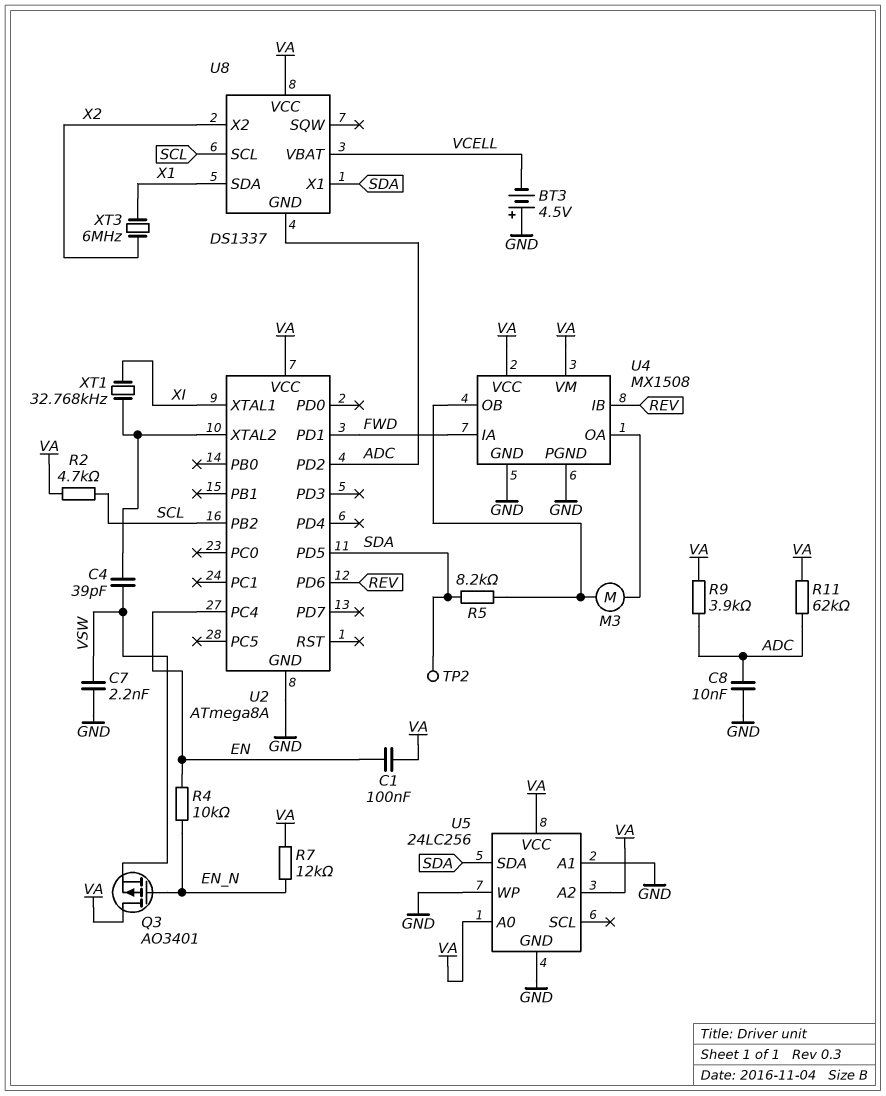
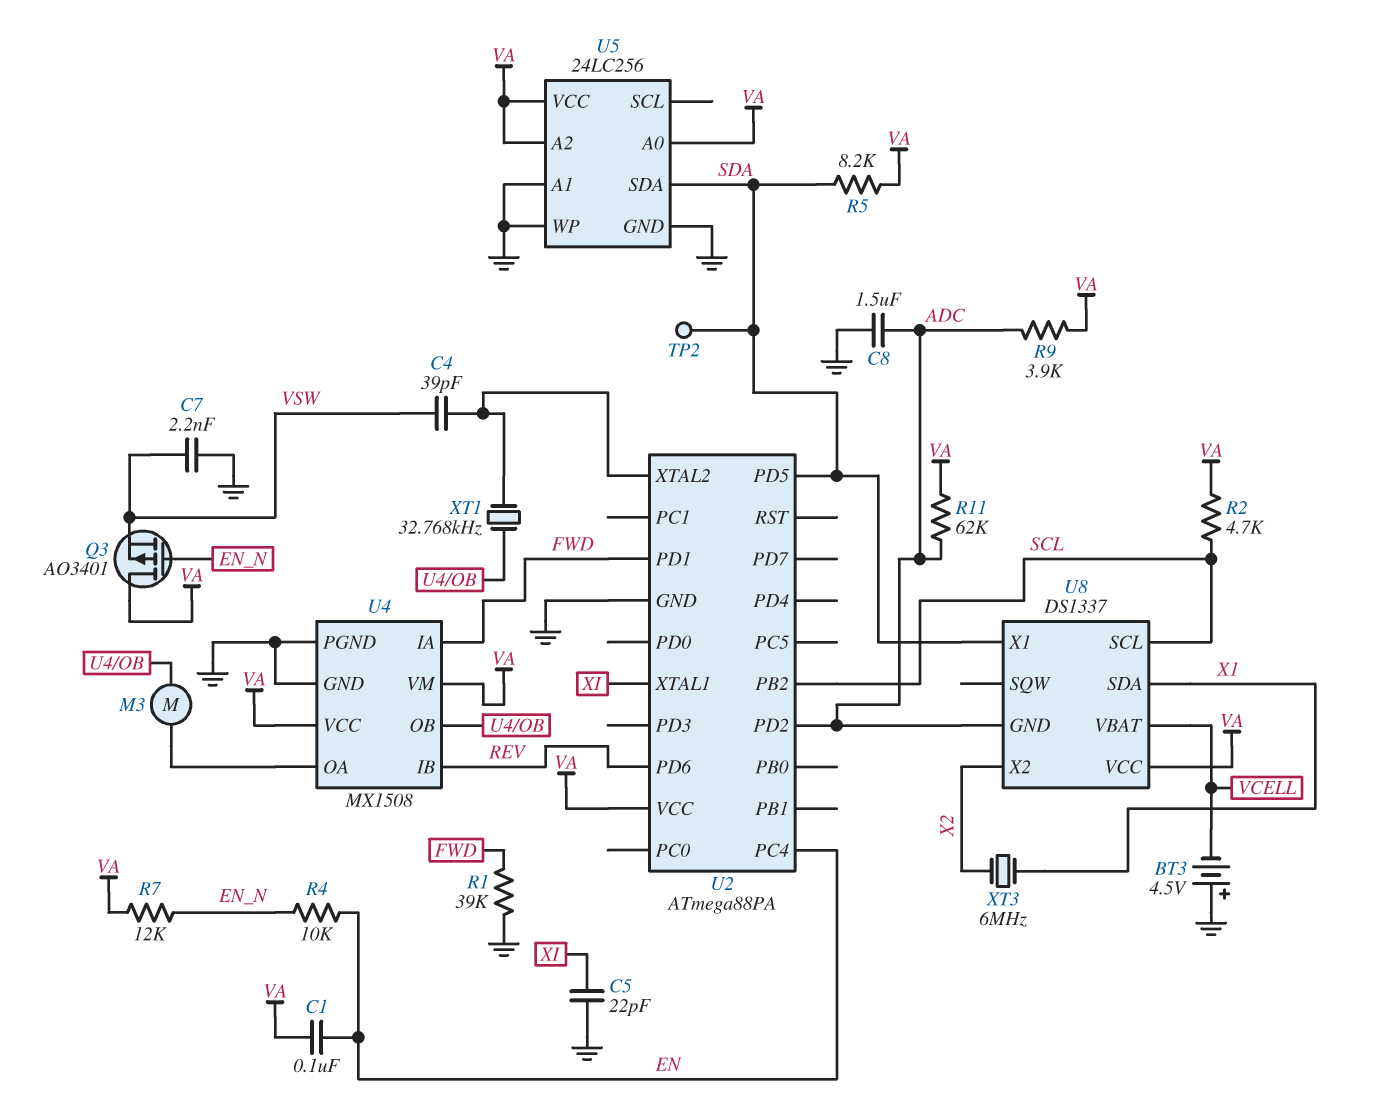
C5: none -> 22pF (GND, XI)
C8: 10nF (ADC, GND) -> 1.5uF (ADC, GND)
R1: none -> 39k (FWD, GND)
R5: 8.2k (SDA, U4/OB) -> 8.2k (SDA, VA)
U2: ATmega8A -> ATmega88PA
XT1: 32.768kHz (U2/XTAL2, XI) -> 32.768kHz (U2/XTAL2, U4/OB)

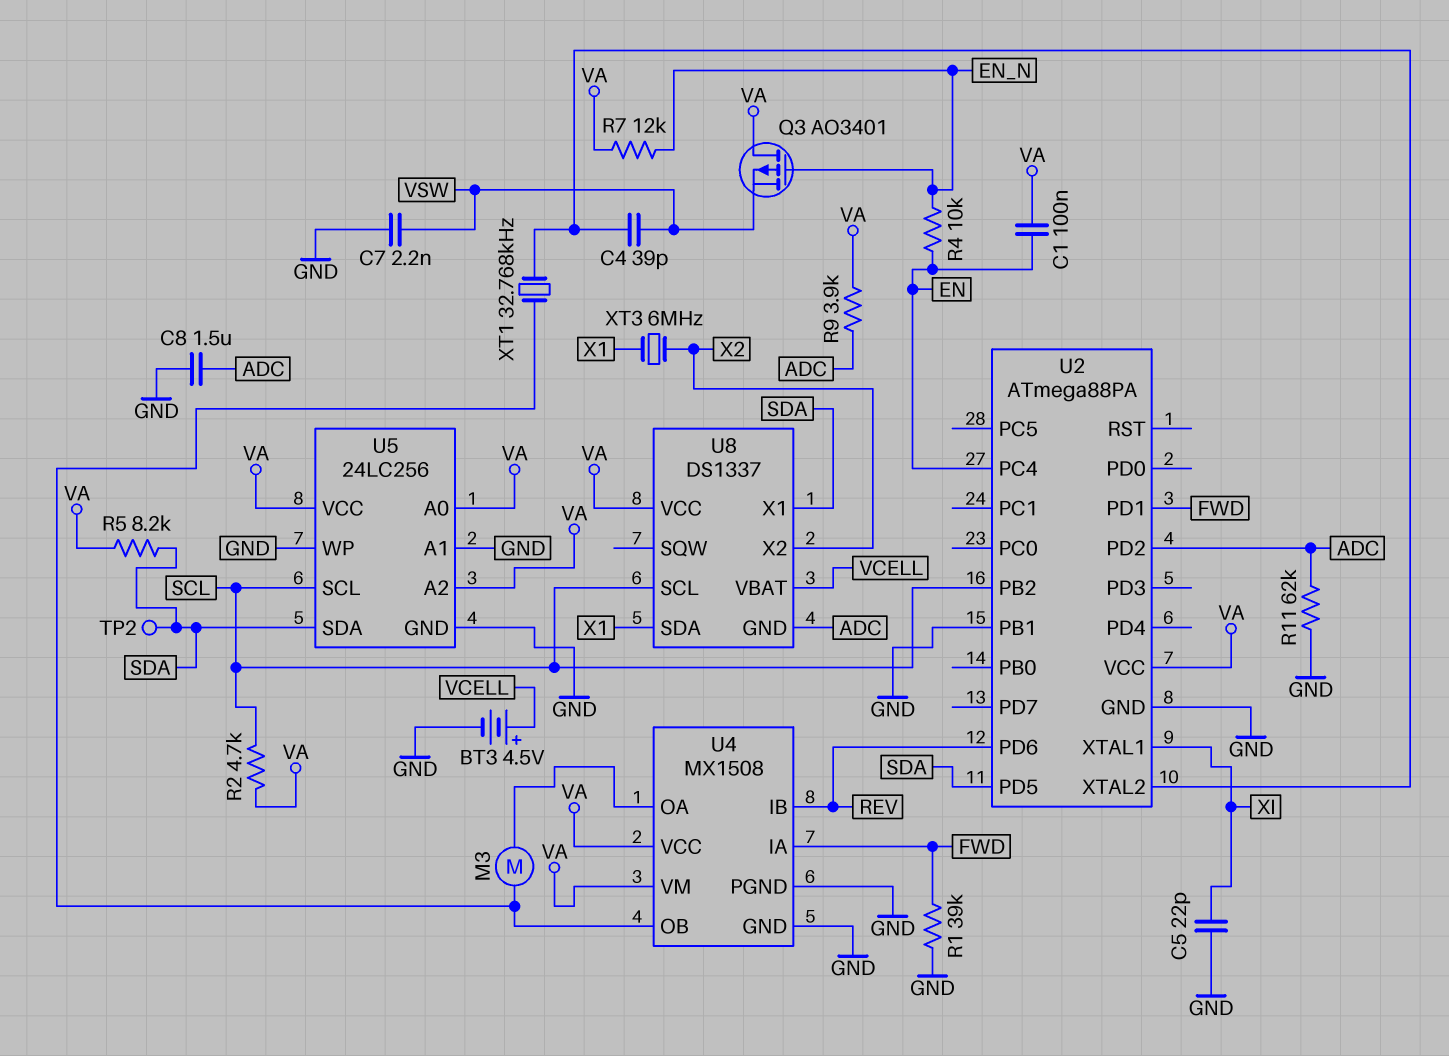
BT3: 4.5V (plus GND, minus VCELL) -> 4.5V (plus VCELL, minus GND)
R11: 62k (ADC, VA) -> 62k (ADC, GND)
U2 pin PB1: none -> GND
U5 pin SCL: none -> SCL

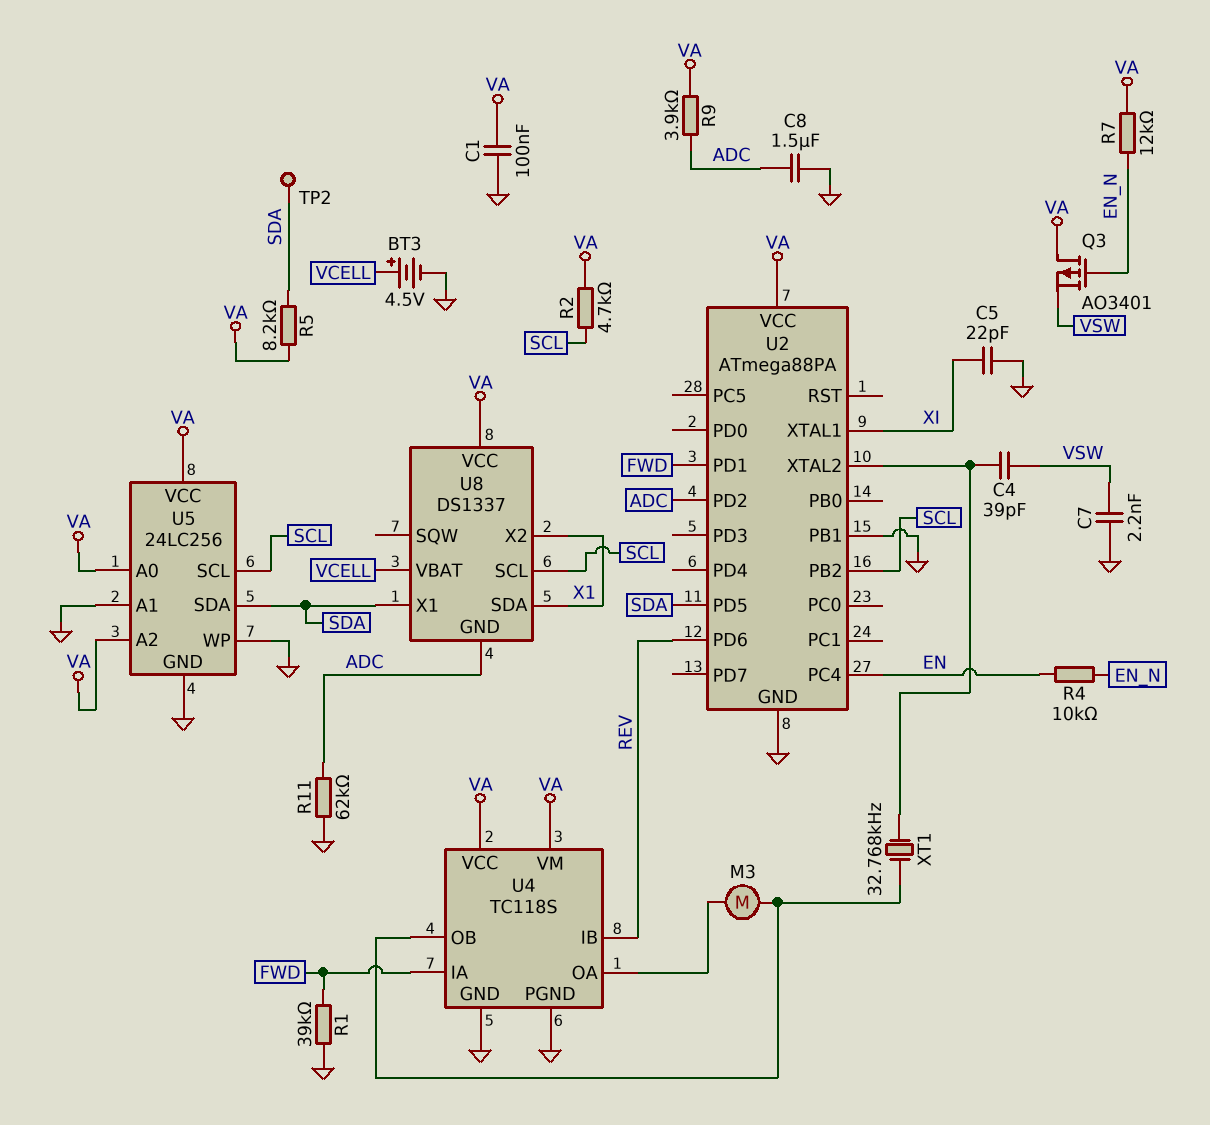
C1: 100nF (EN, VA) -> 100nF (GND, VA)
U4: MX1508 -> TC118S
U8 pin X2: X2 -> X1
XT3: 6MHz (X1, X2) -> none

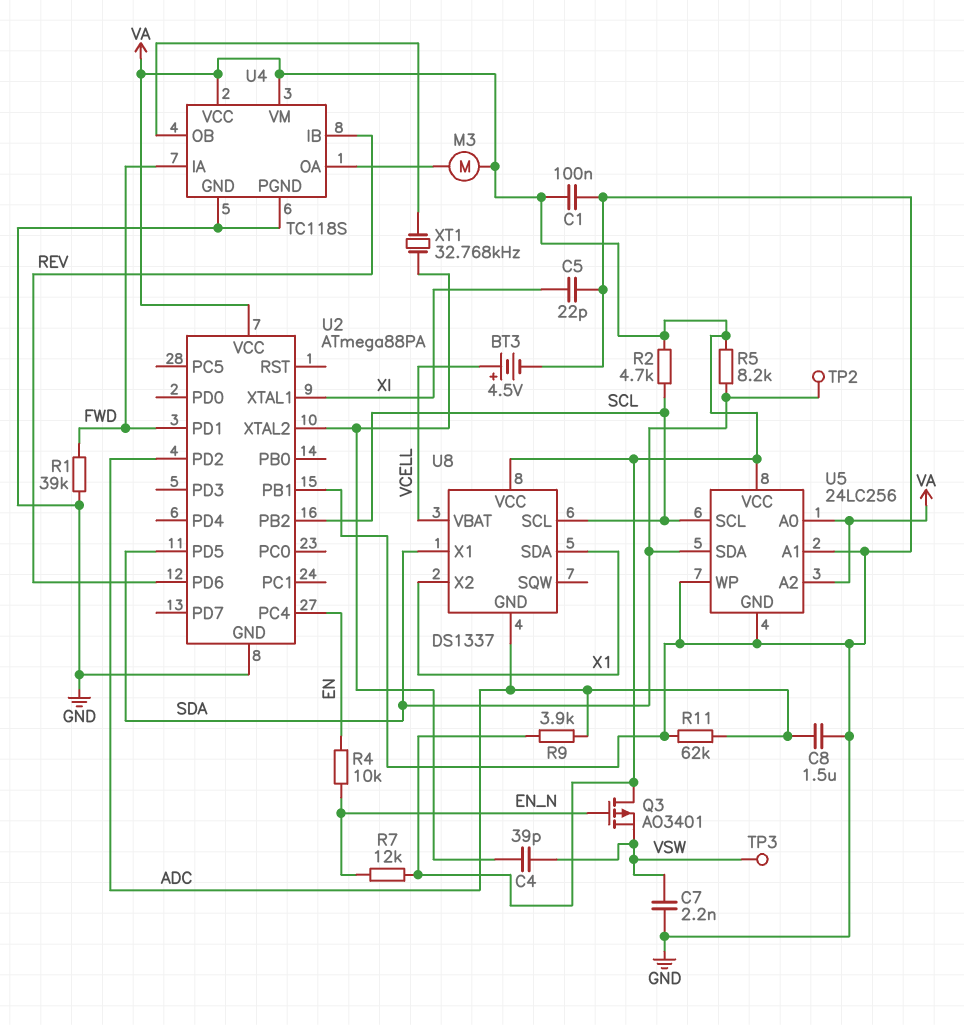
M3: motor (U4/OA, U4/OB) -> motor (U4/OA, VA)
TP3: none -> test point (VSW)

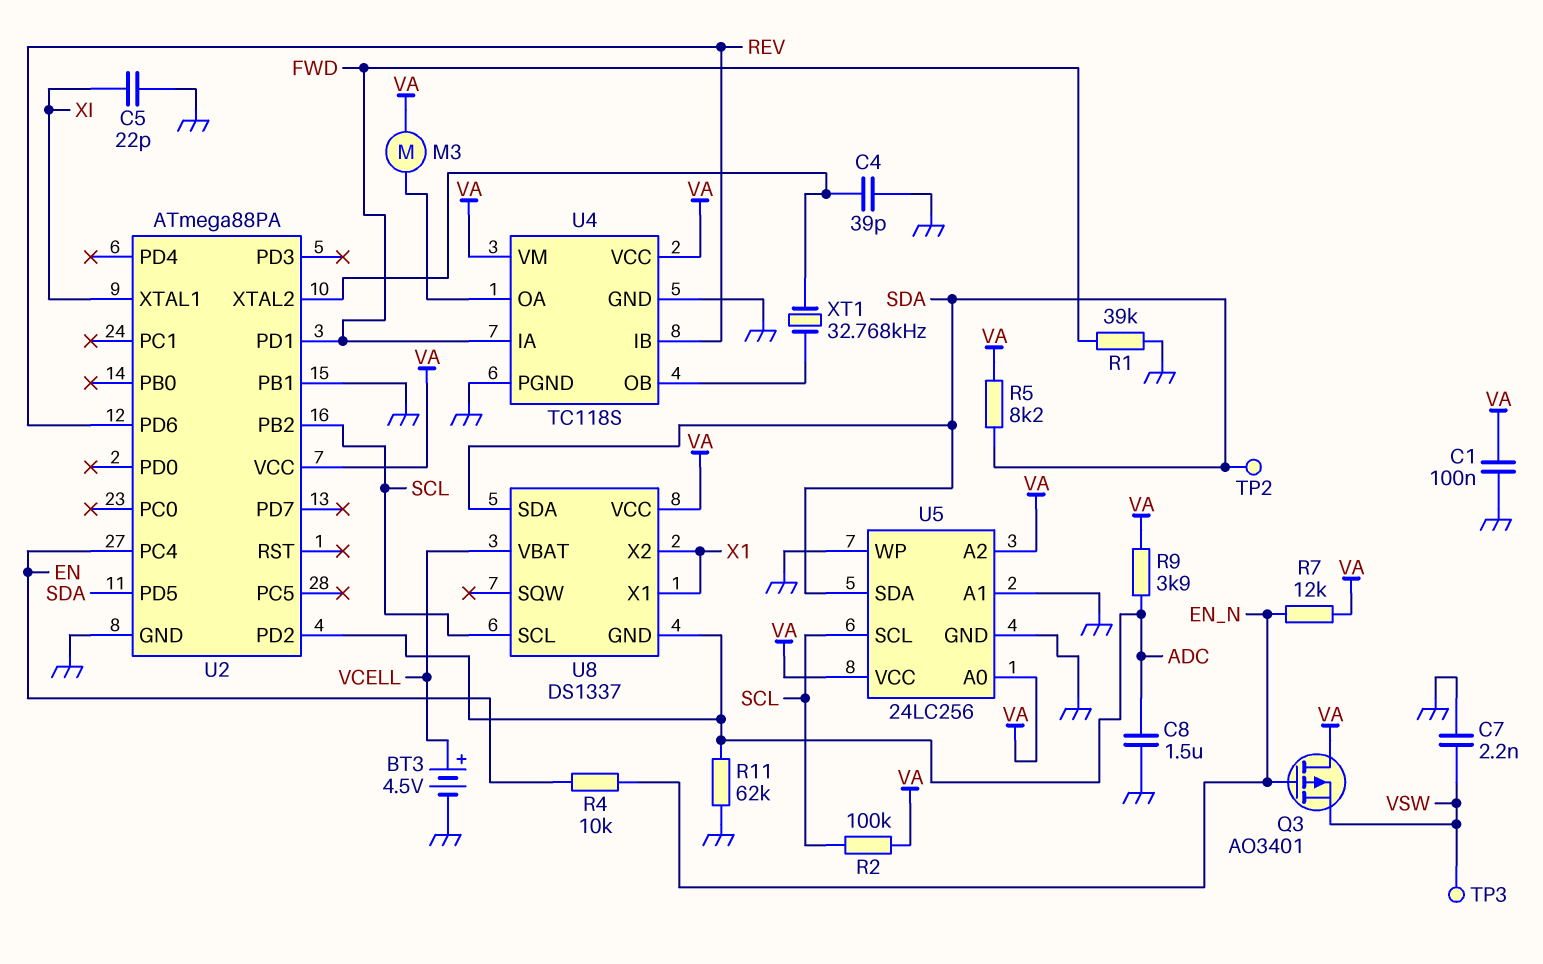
C4: 39pF (U2/XTAL2, VSW) -> 39pF (GND, U2/XTAL2)
R2: 4.7k (SCL, VA) -> 100k (SCL, VA)
U8 pin SDA: X1 -> SDA
U8 pin X1: SDA -> X1

